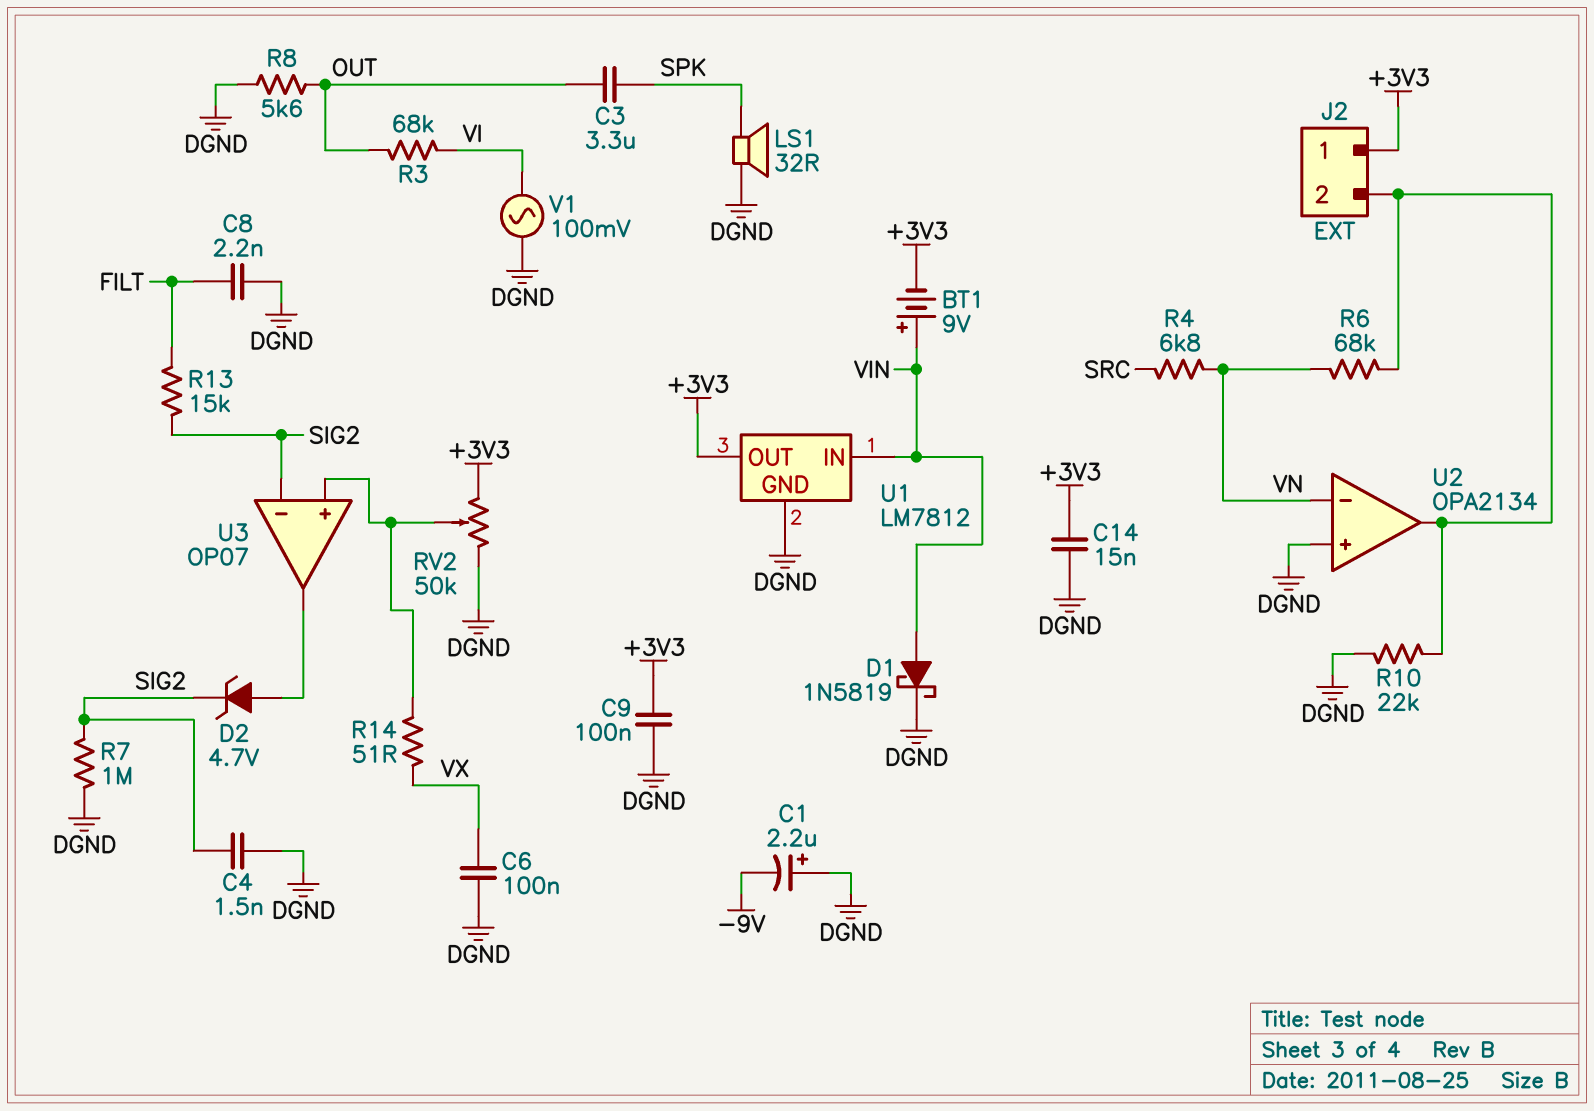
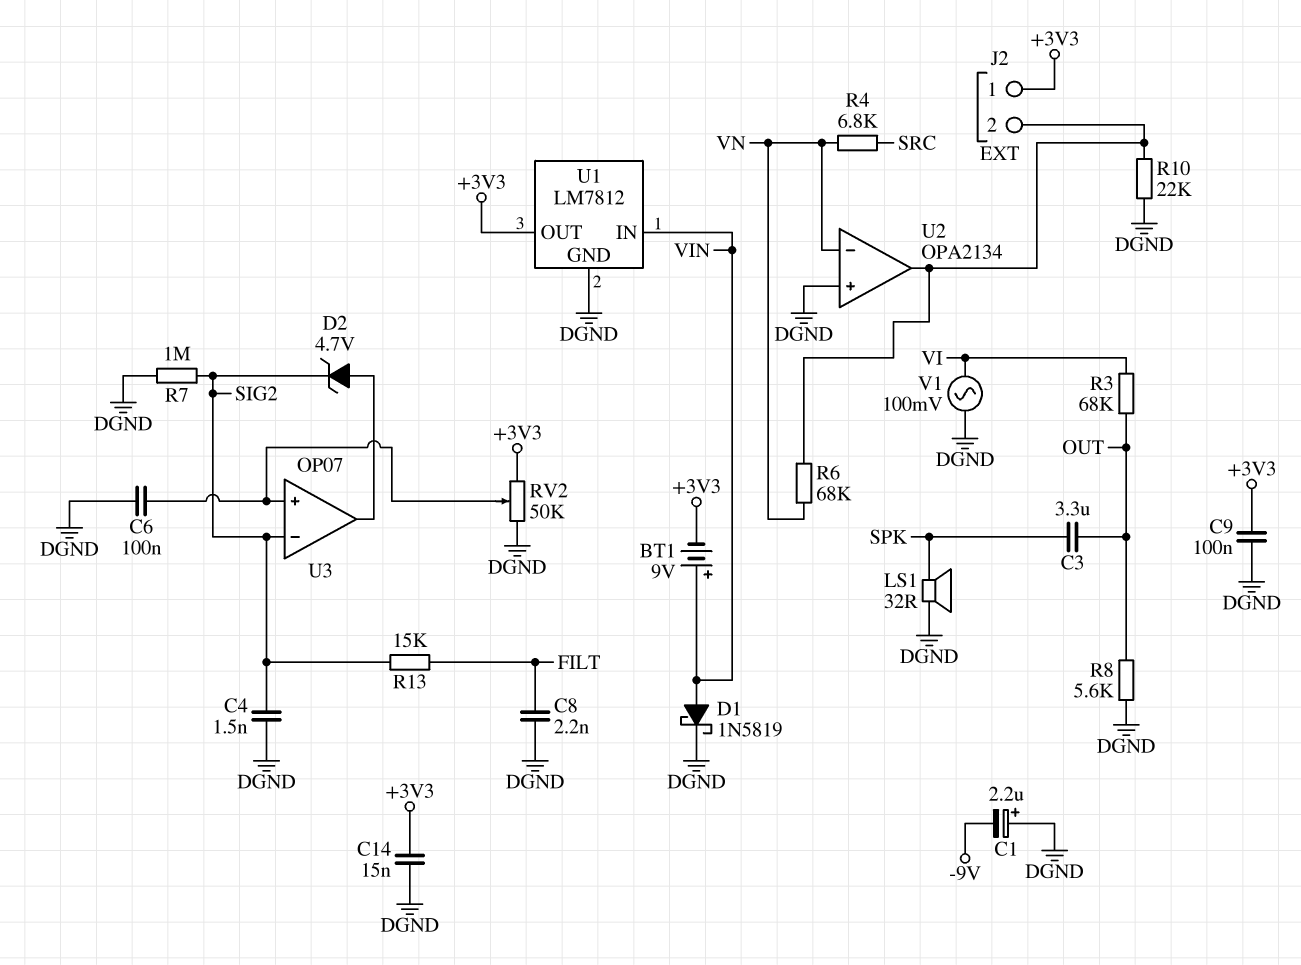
C6: 100nF (DGND, VX) -> 100nF (DGND, U3/in+)
R14: 51 (U3/in+, VX) -> none

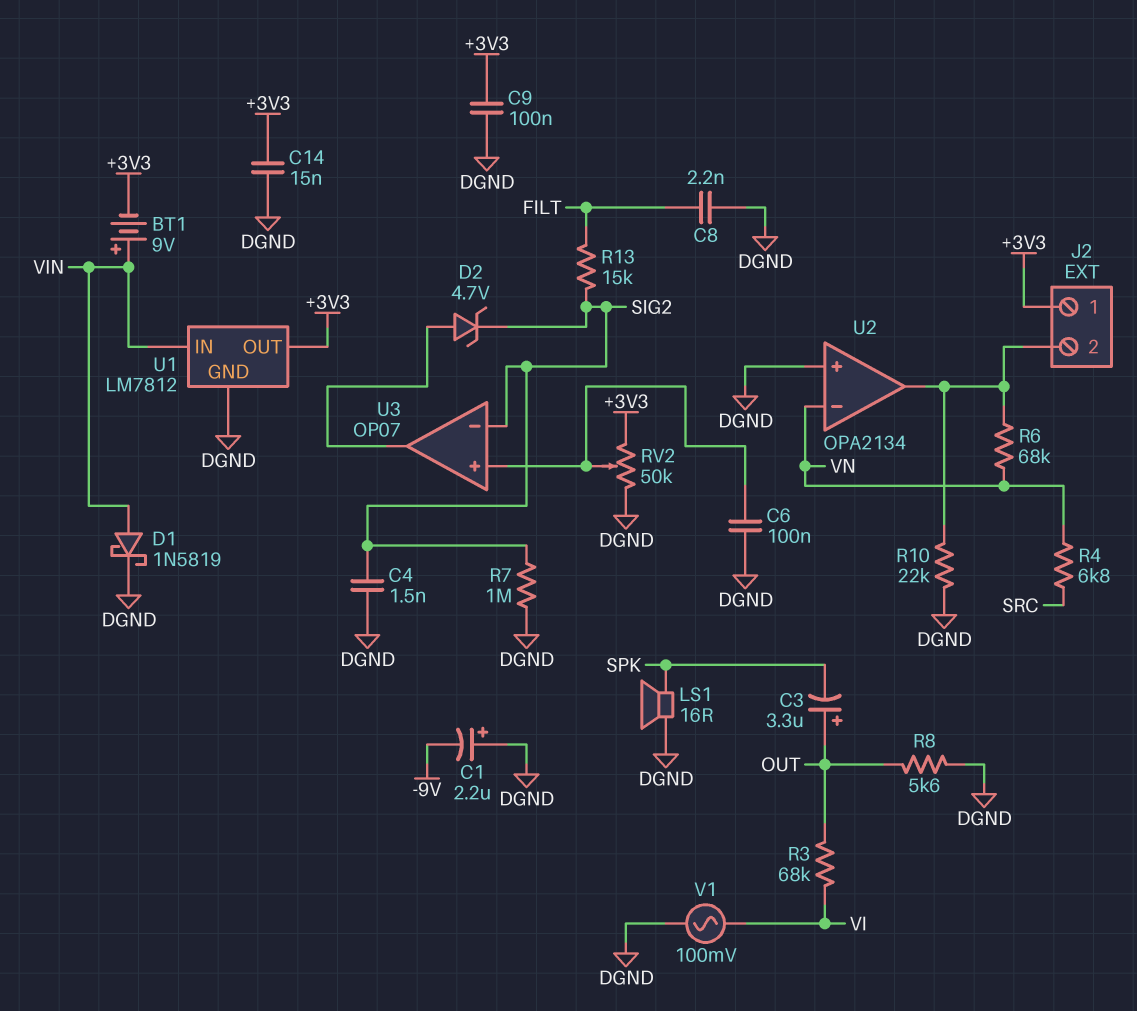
C3: 3.3uF (OUT, SPK) -> 3.3uF (plus OUT, minus SPK)
LS1: speaker 32R (DGND, SPK) -> speaker 16R (DGND, SPK)

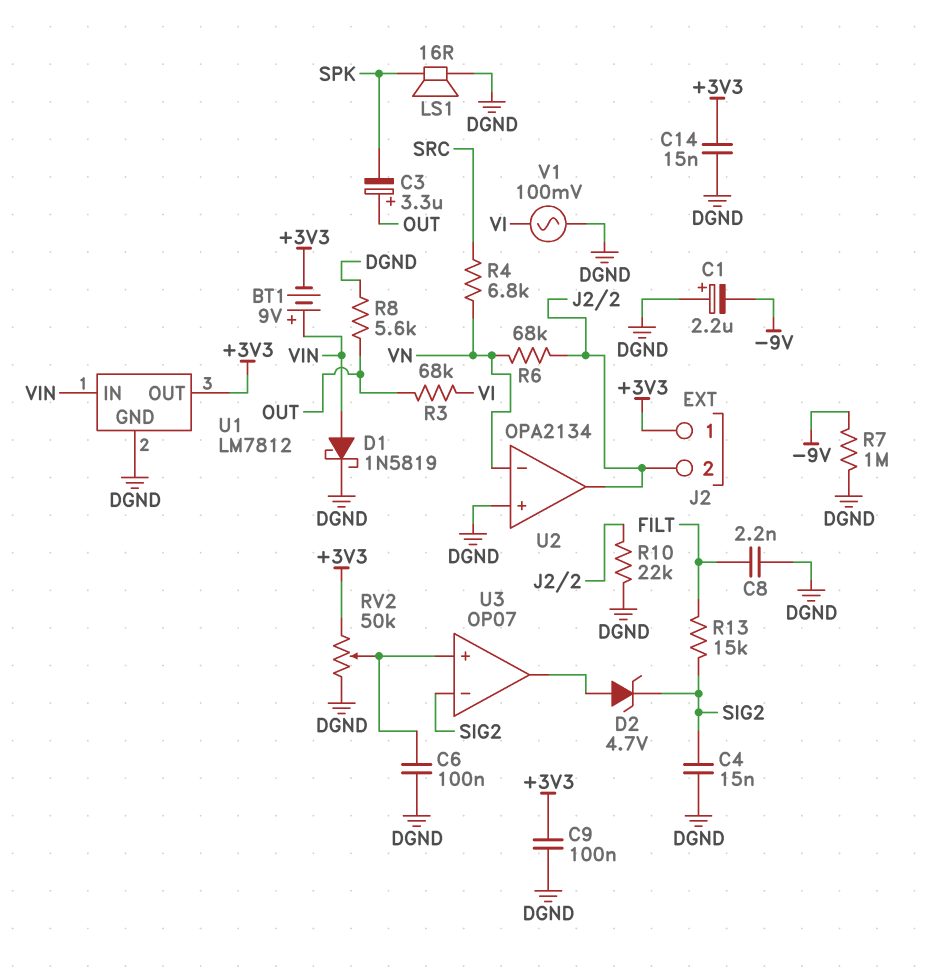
C4: 1.5nF (DGND, SIG2) -> 15nF (DGND, SIG2)
R7: 1M (DGND, SIG2) -> 1M (-9V, DGND)

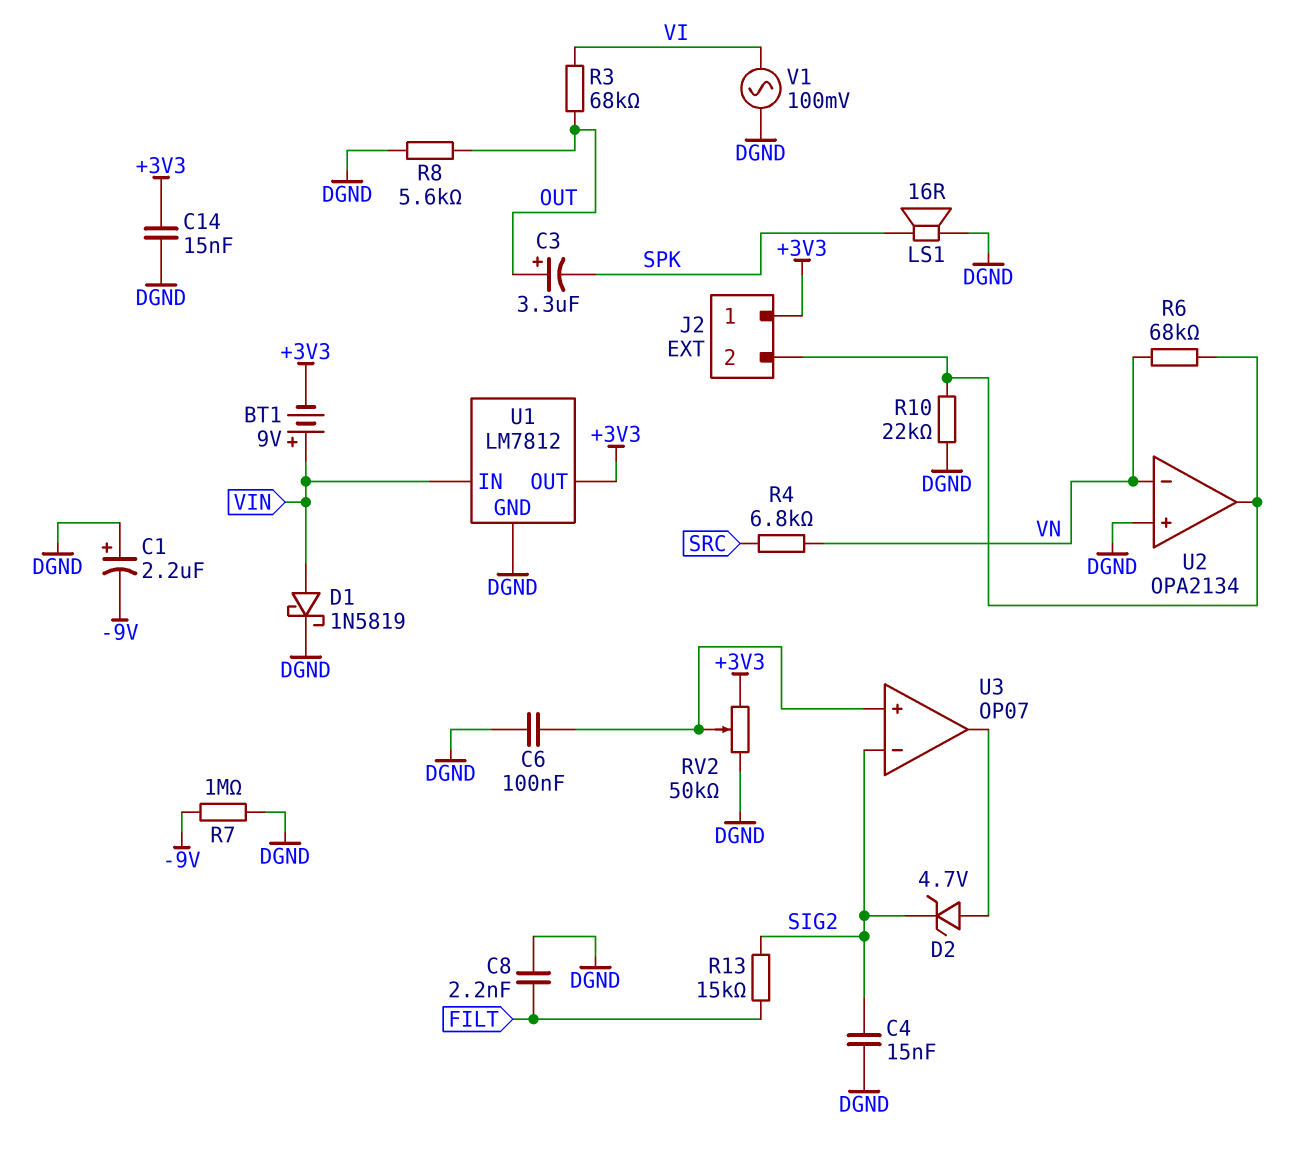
C9: 100nF (+3V3, DGND) -> none

